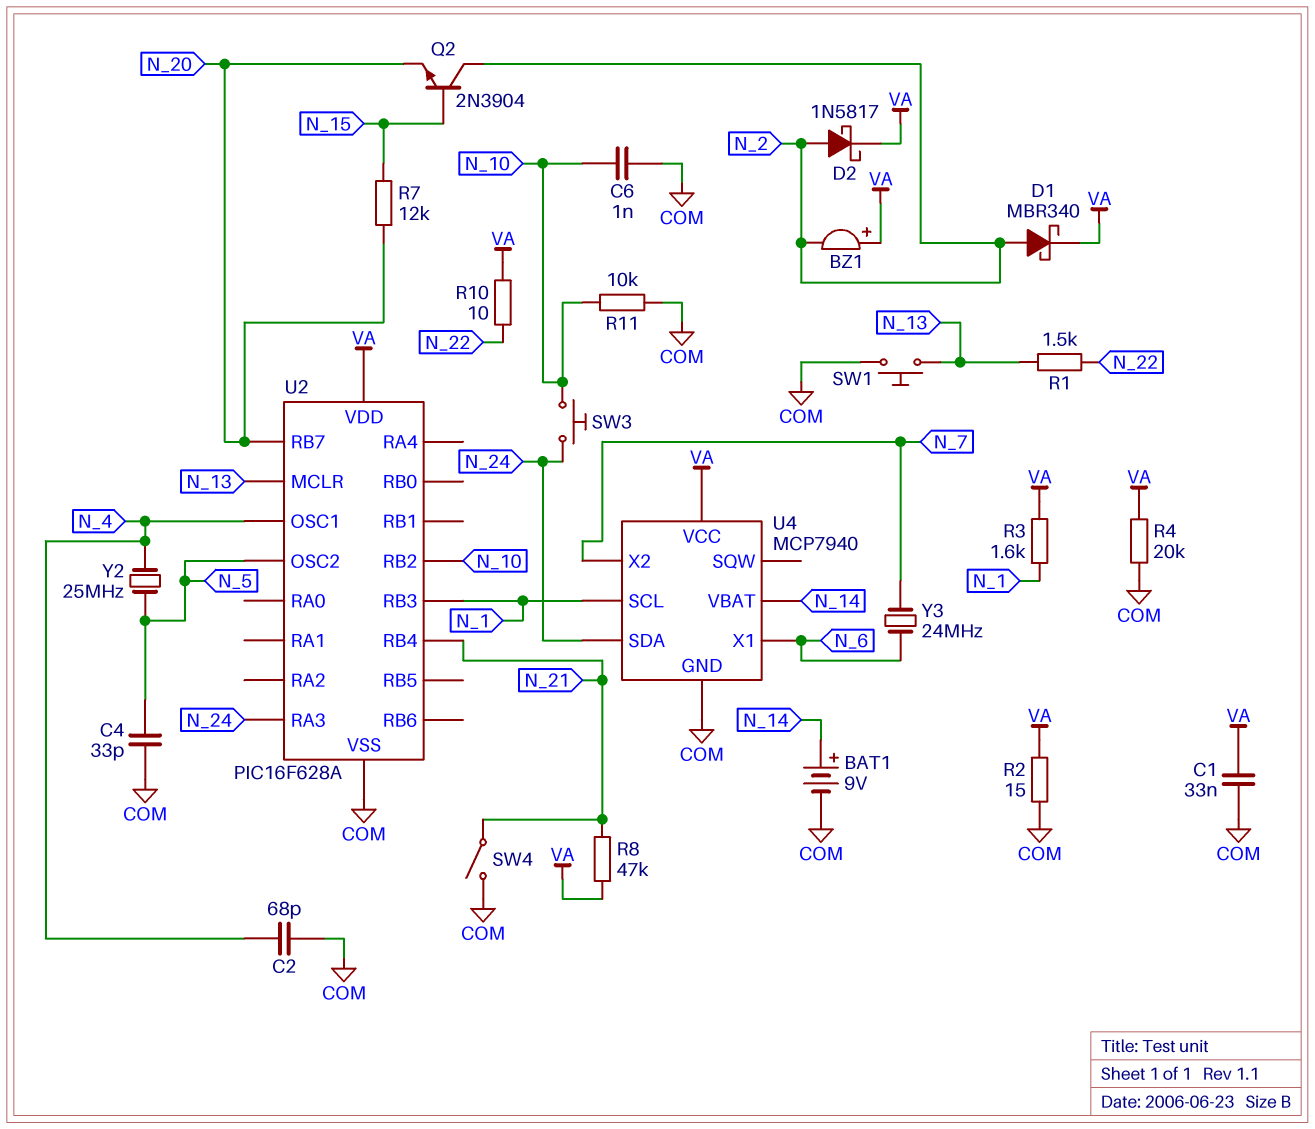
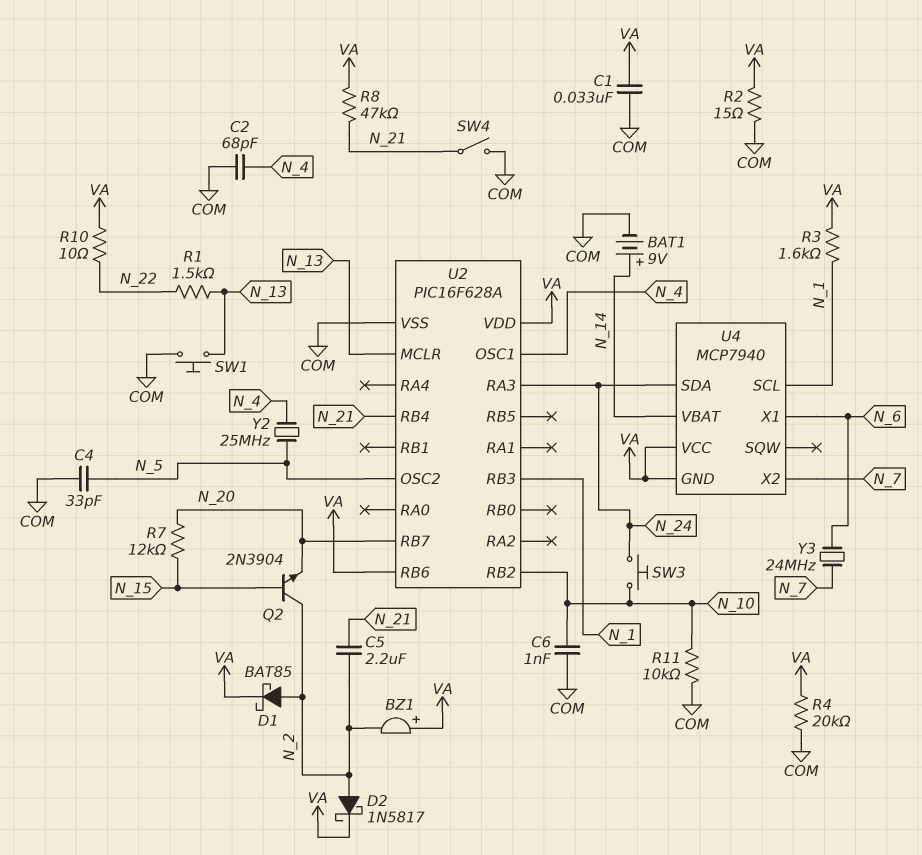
C5: none -> 2.2uF (N_2, N_21)
D1: schottky MBR340 (A N_2, K VA) -> schottky BAT85 (A N_2, K VA)
U2 pin RB6: none -> VA
U4 pin GND: COM -> VA

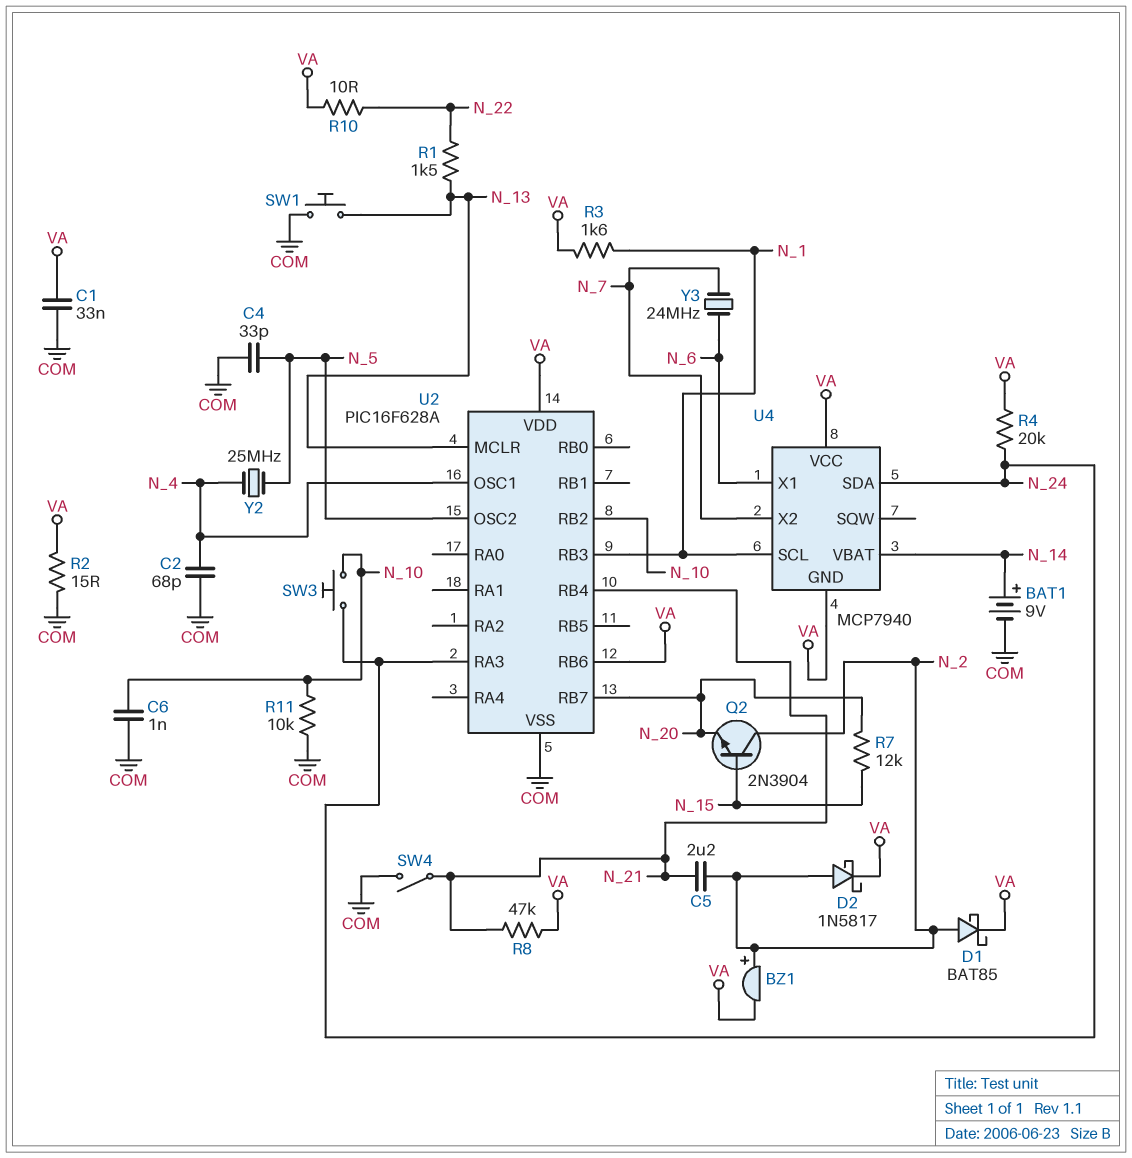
BZ1: buzzer (plus VA, minus N_2) -> buzzer (plus N_2, minus VA)
R4: 20k (COM, VA) -> 20k (N_24, VA)

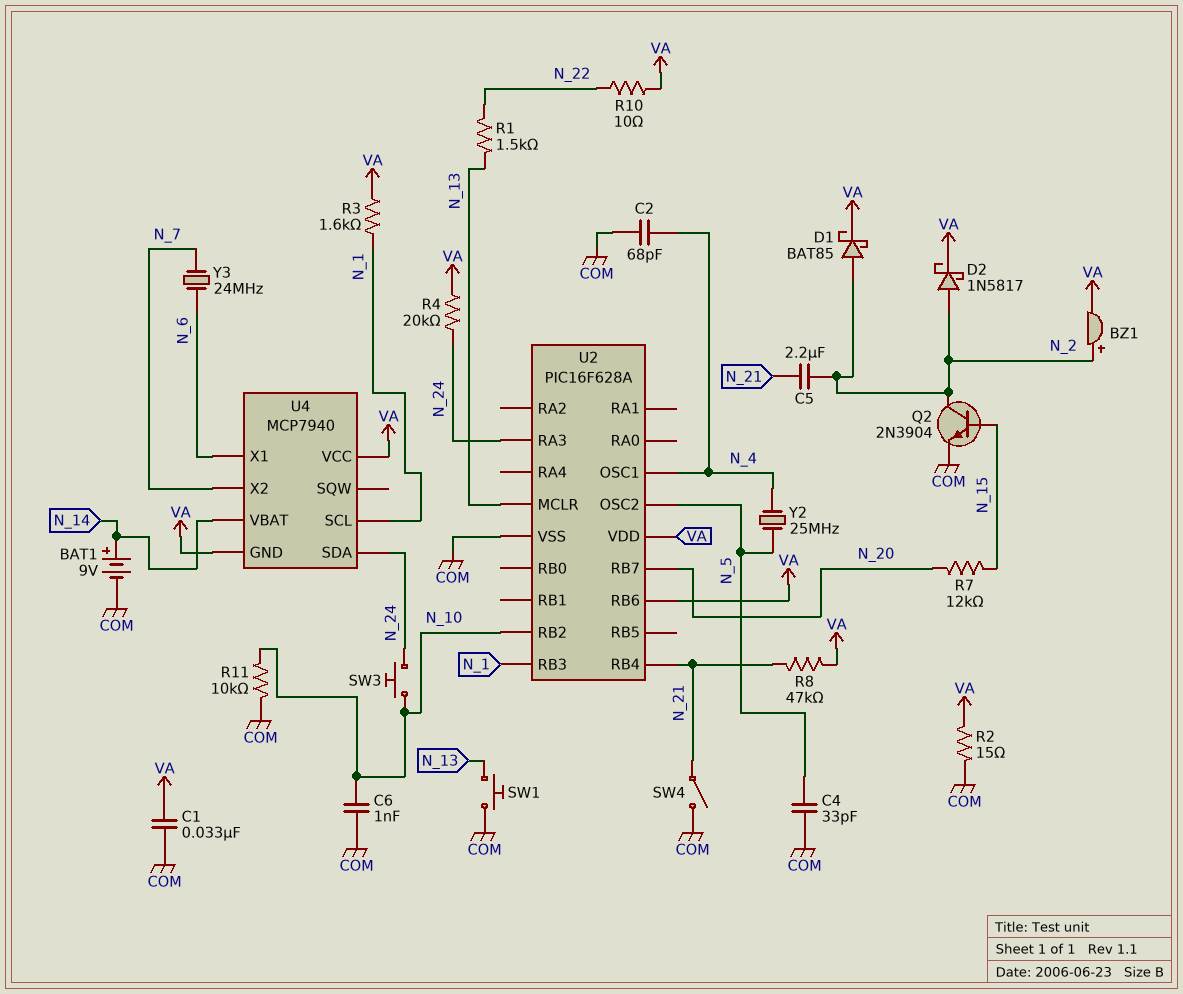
Q2: NPN 2N3904 (B N_15, C N_2, E N_20) -> NPN 2N3904 (B N_15, C N_2, E COM)

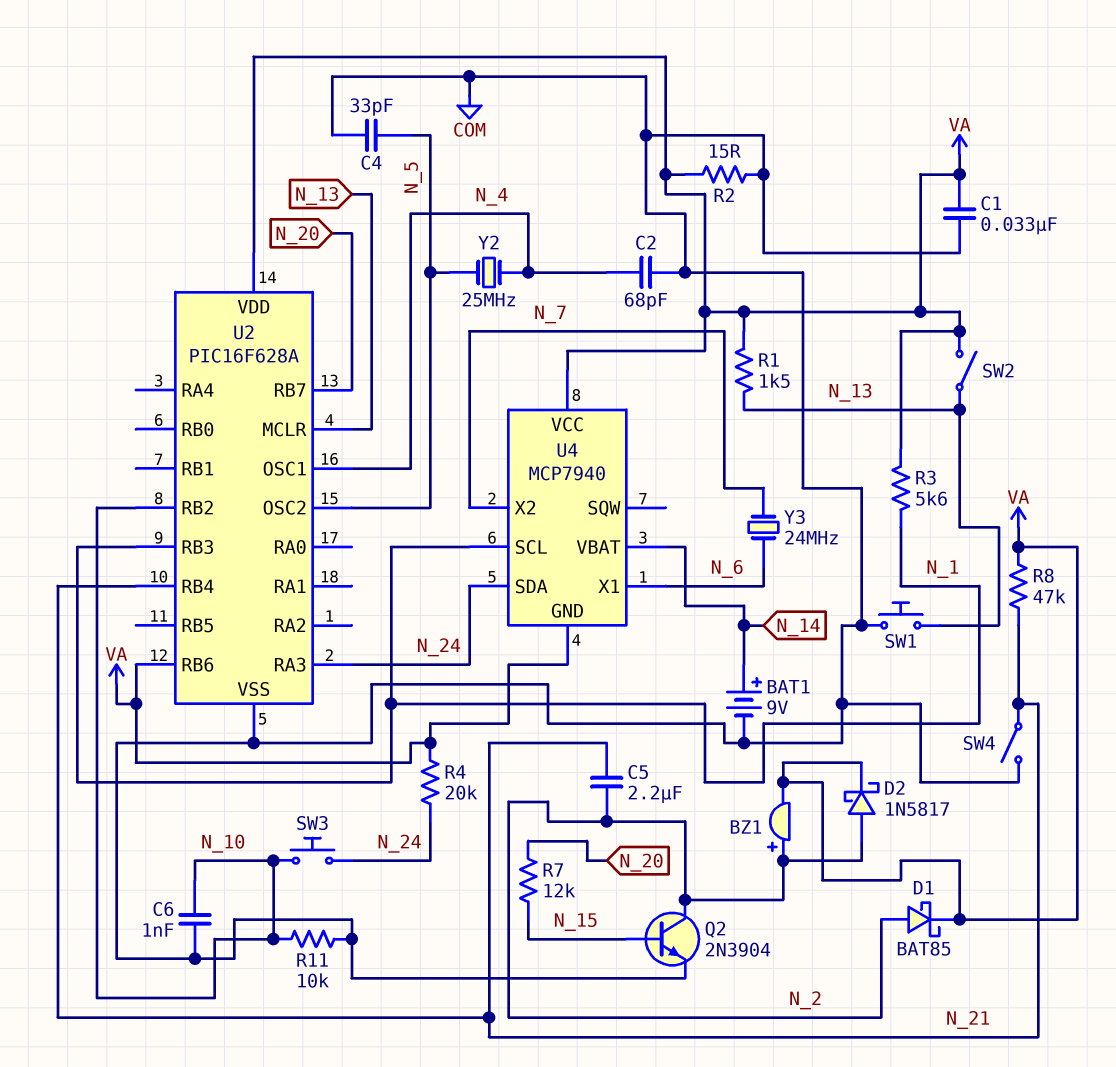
R1: 1.5k (N_13, N_22) -> 1.5k (N_13, VA)
R3: 1.6k (N_1, VA) -> 5.6k (N_1, VA)
R10: 10 (N_22, VA) -> none
SW2: none -> switch (N_13, VA)

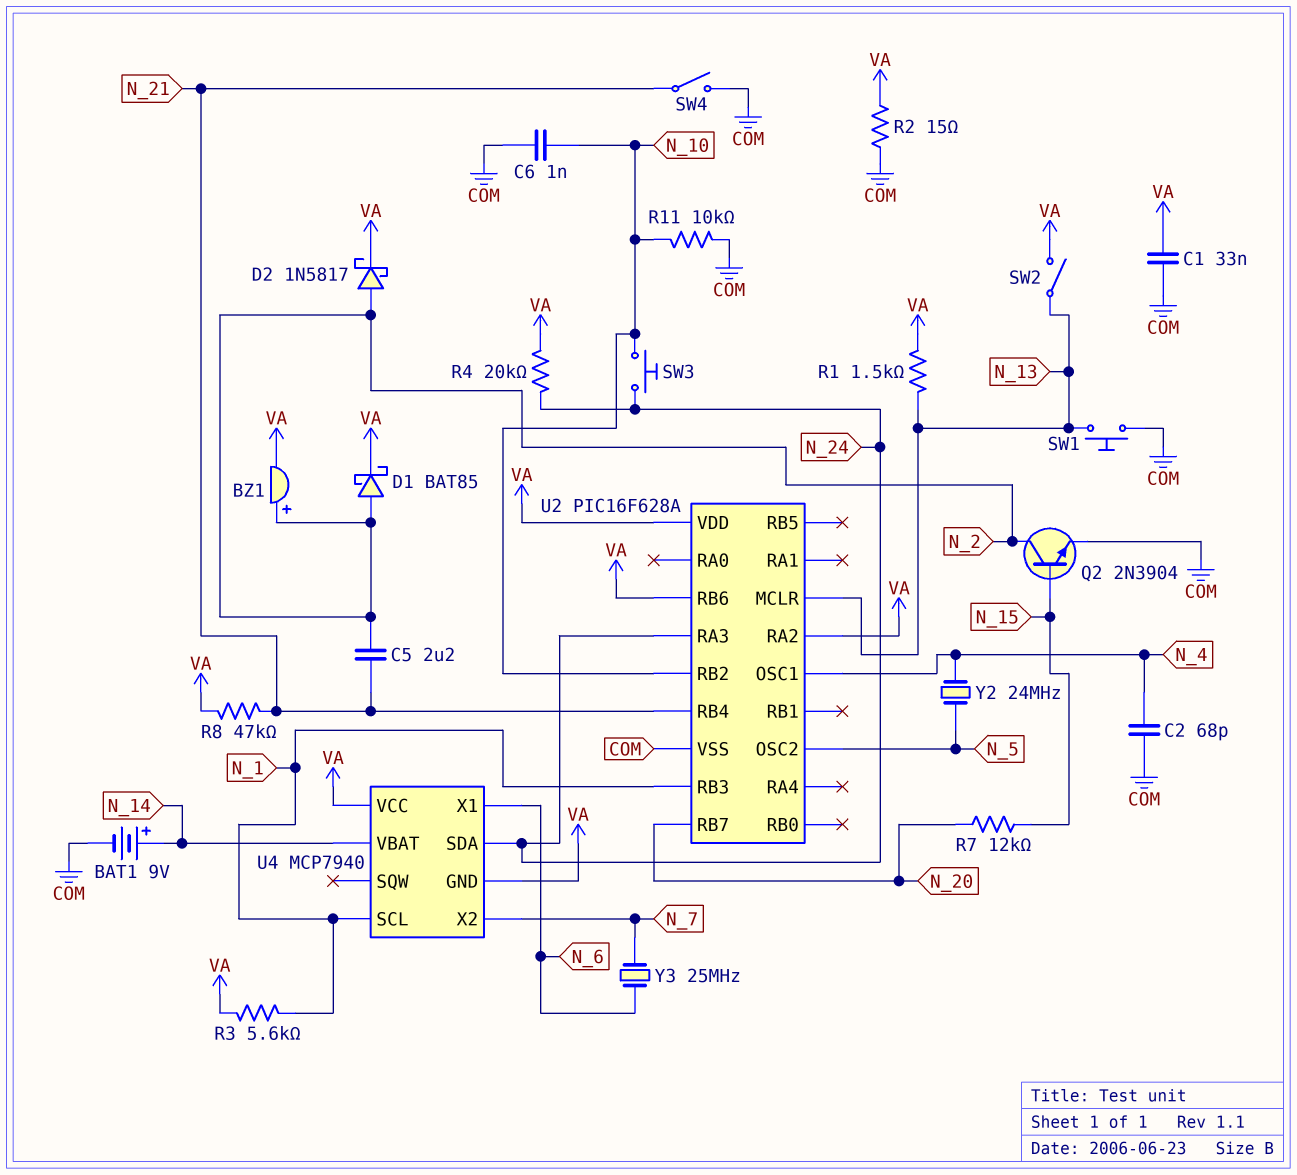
C4: 33pF (COM, N_5) -> none
U2 pin RA2: none -> VA
Y2: 25MHz (N_4, N_5) -> 24MHz (N_4, N_5)
Y3: 24MHz (N_6, N_7) -> 25MHz (N_6, N_7)

